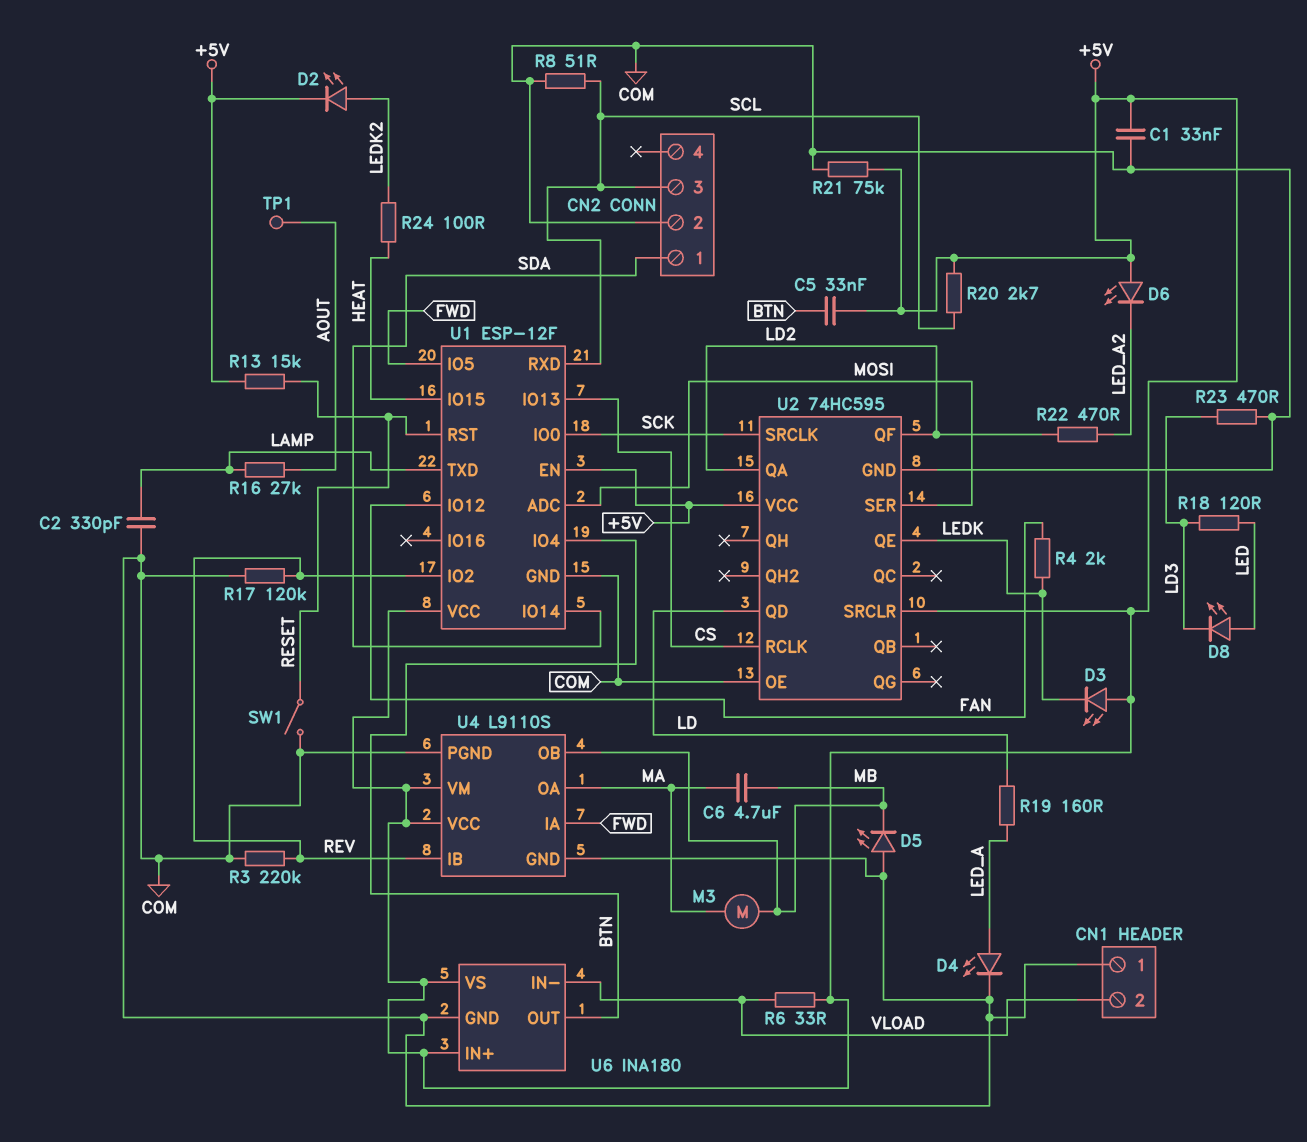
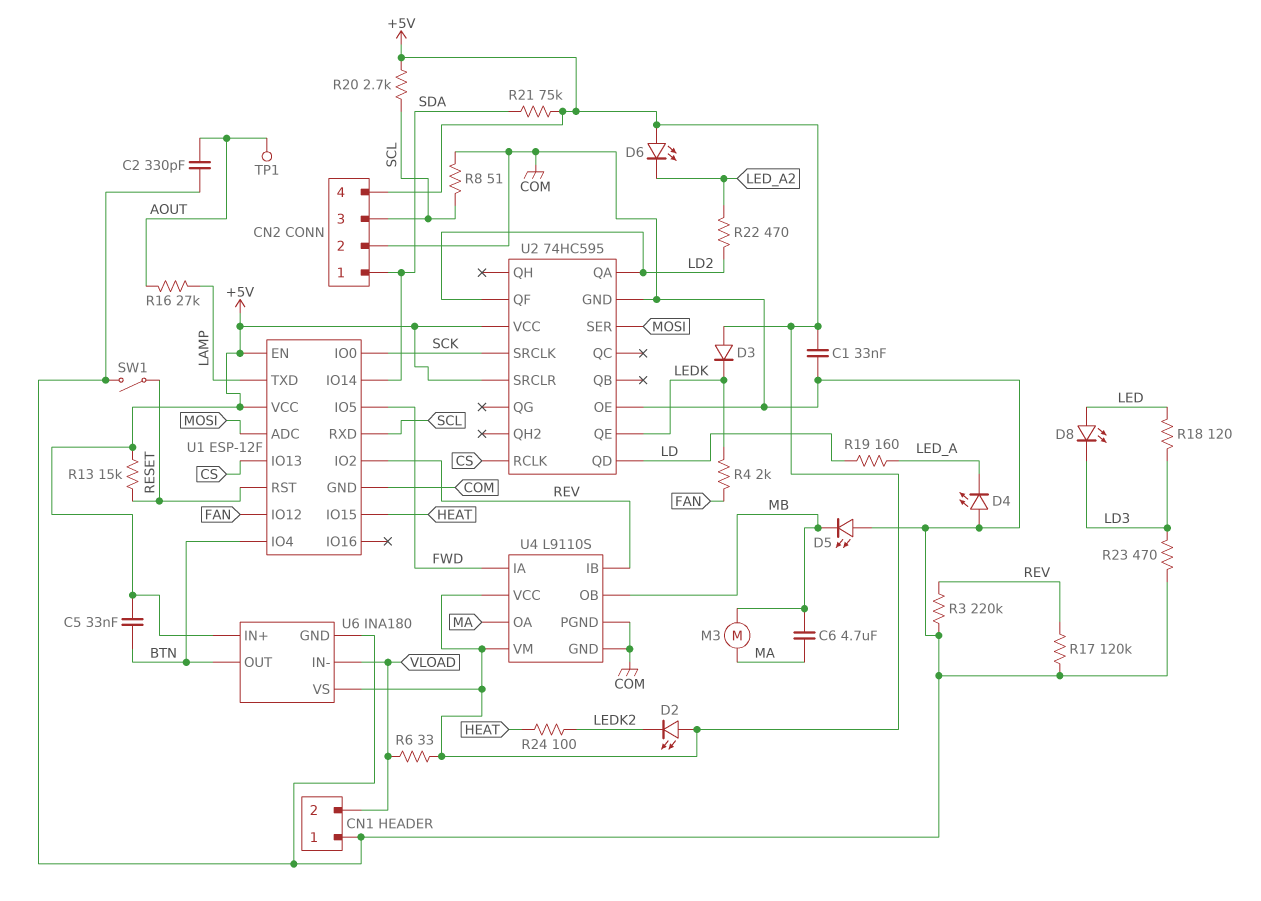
C2: 330pF (COM, LAMP) -> 330pF (AOUT, COM)
CN2 pin 4: none -> +5V
D2: LED (A LEDK2, K +5V) -> LED (A +5V, K LEDK2)
D3: LED (A +5V, K LEDK) -> diode (A +5V, K LEDK)
D4: LED (A LED_A, K COM) -> LED (A COM, K LED_A)
R21: 75k (+5V, COM) -> 75k (+5V, SDA)

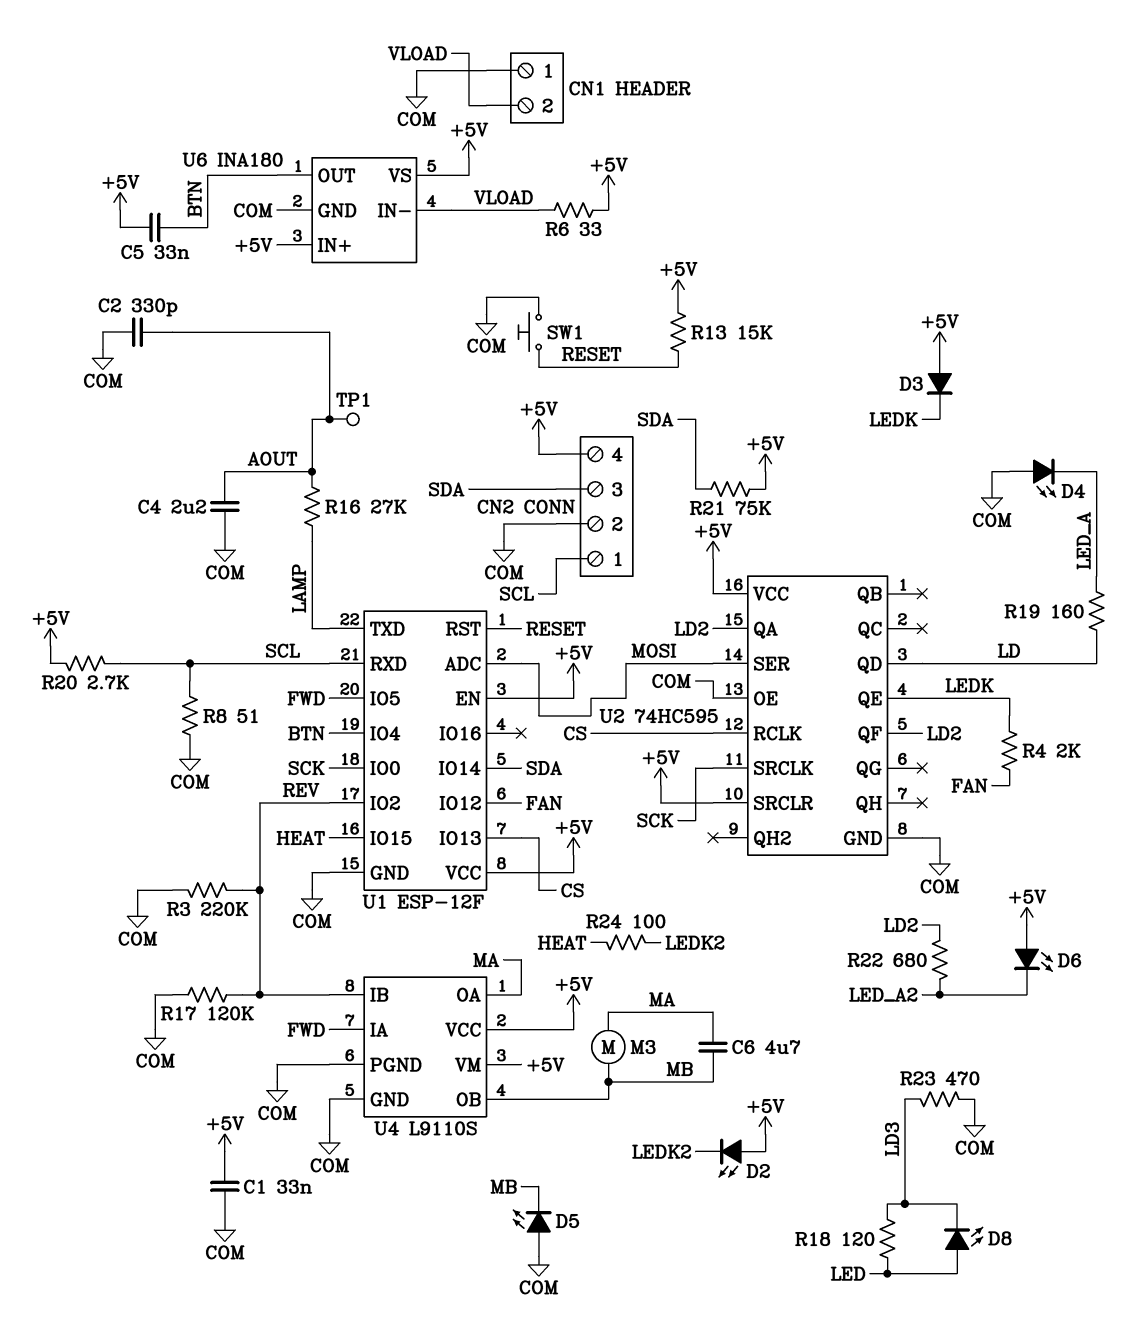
C4: none -> 2.2uF (AOUT, COM)
CN2 pin 1: SDA -> SCL
CN2 pin 3: SCL -> SDA
R22: 470 (LD2, LED_A2) -> 680 (LD2, LED_A2)
SW1: switch (COM, RESET) -> button (COM, RESET)

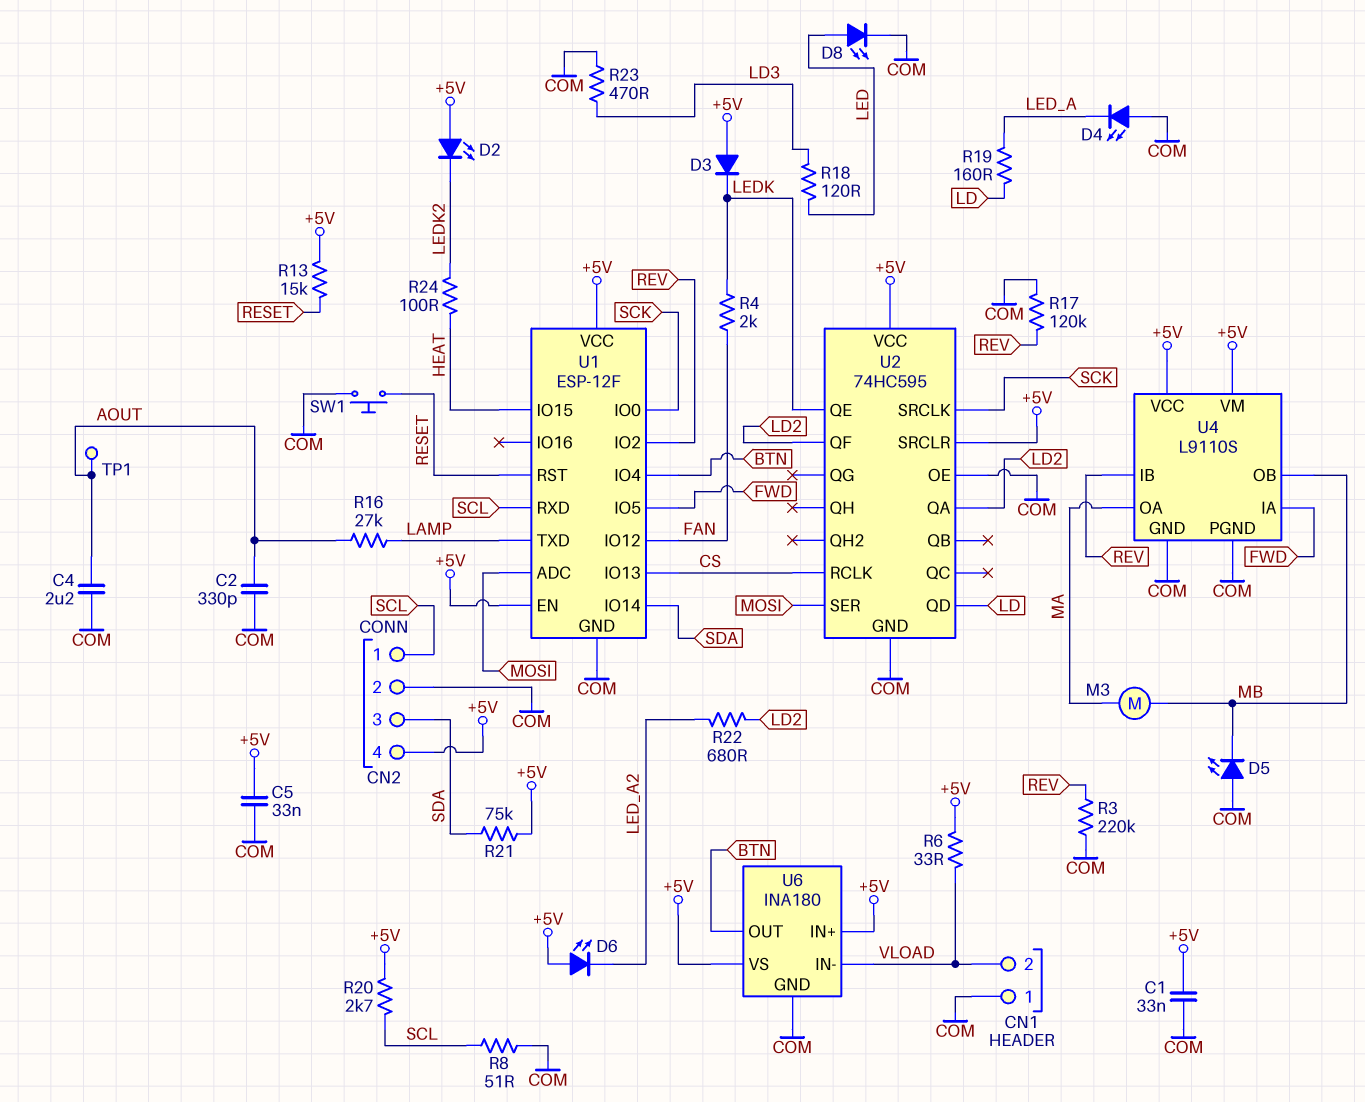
C5: 33nF (+5V, BTN) -> 33nF (+5V, COM)
C6: 4.7uF (MA, MB) -> none
D8: LED (A LED, K LD3) -> LED (A LED, K COM)

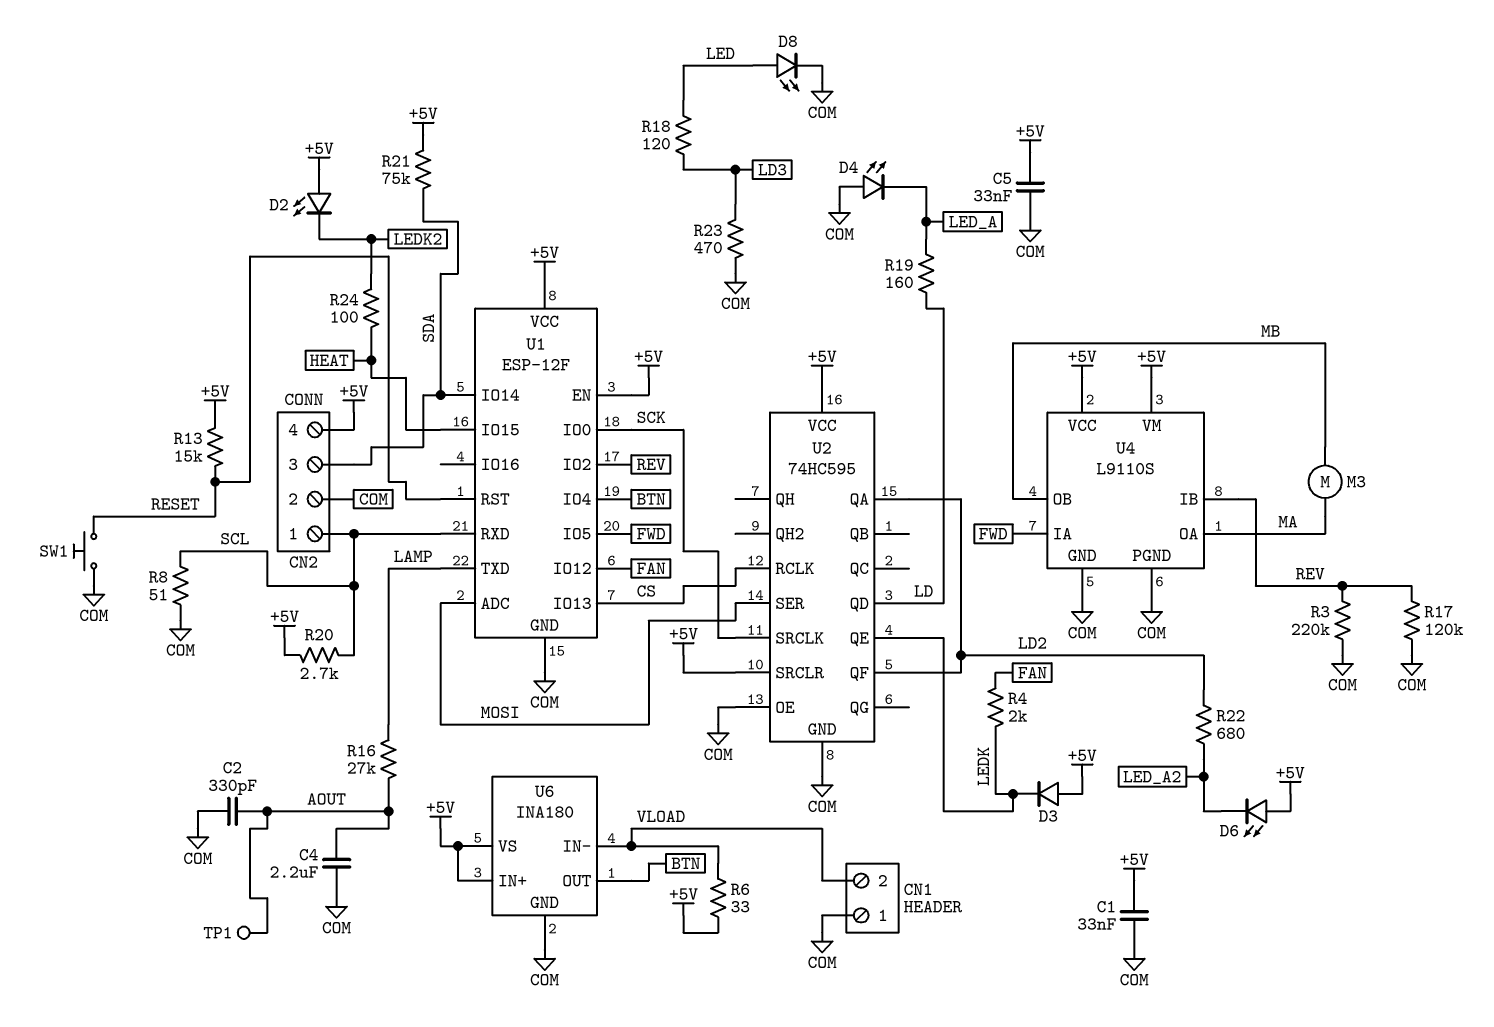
D5: LED (A COM, K MB) -> none

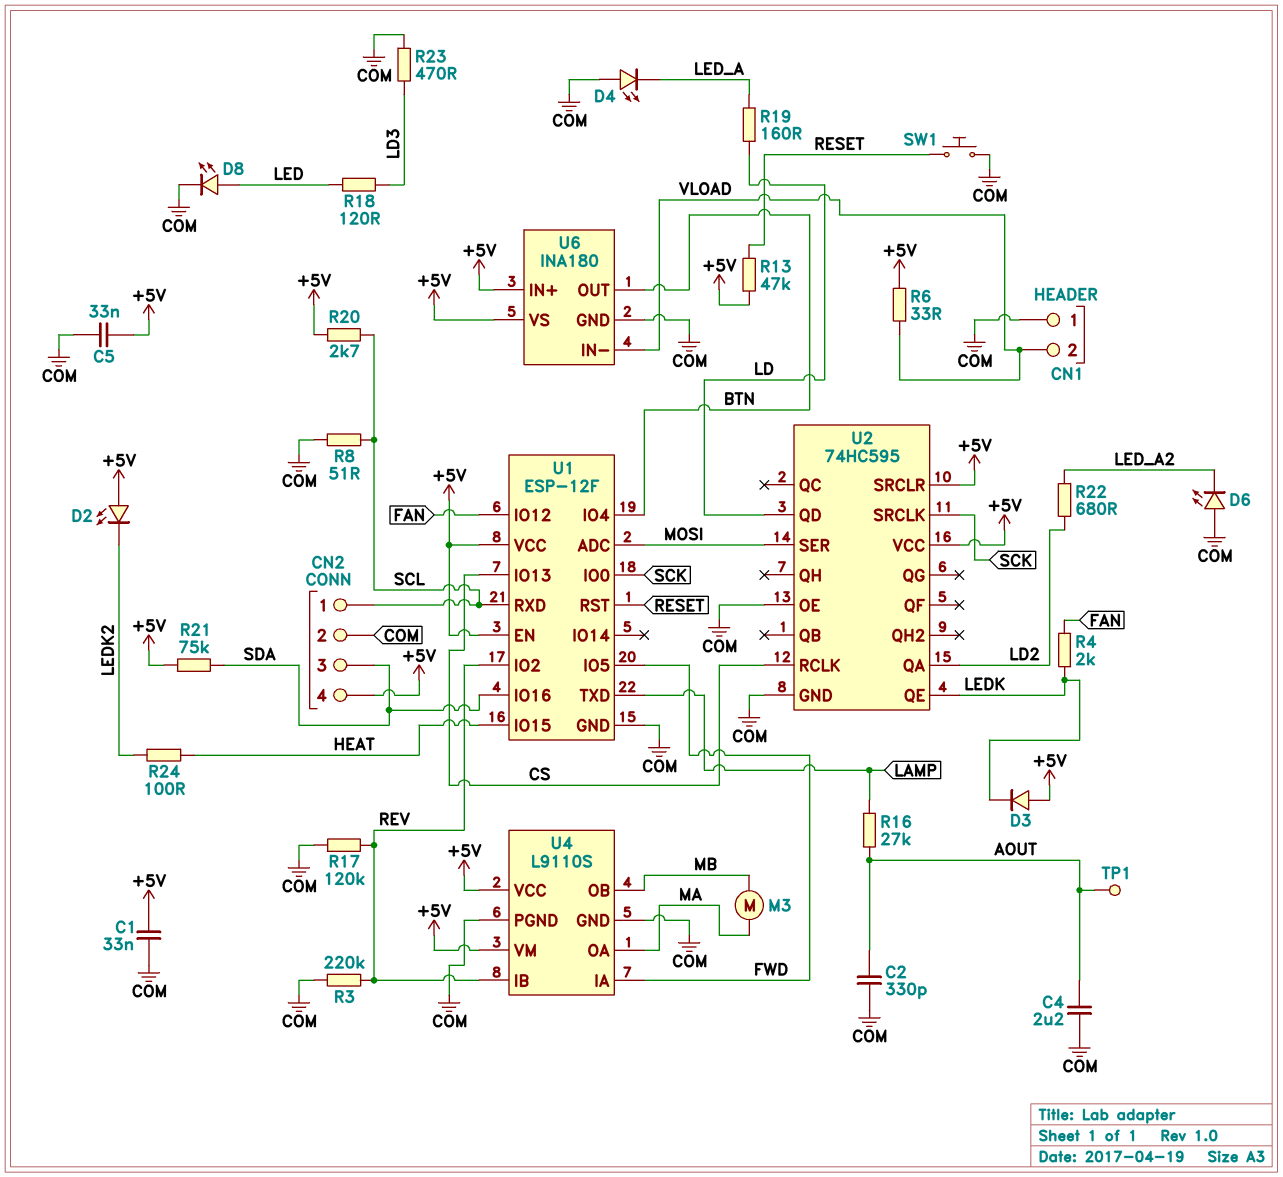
D6: LED (A +5V, K LED_A2) -> LED (A COM, K LED_A2)
R13: 15k (+5V, RESET) -> 47k (+5V, RESET)
U1 pin IO14: SDA -> none
U1 pin IO16: none -> SDA
U2 pin QF: LD2 -> none

